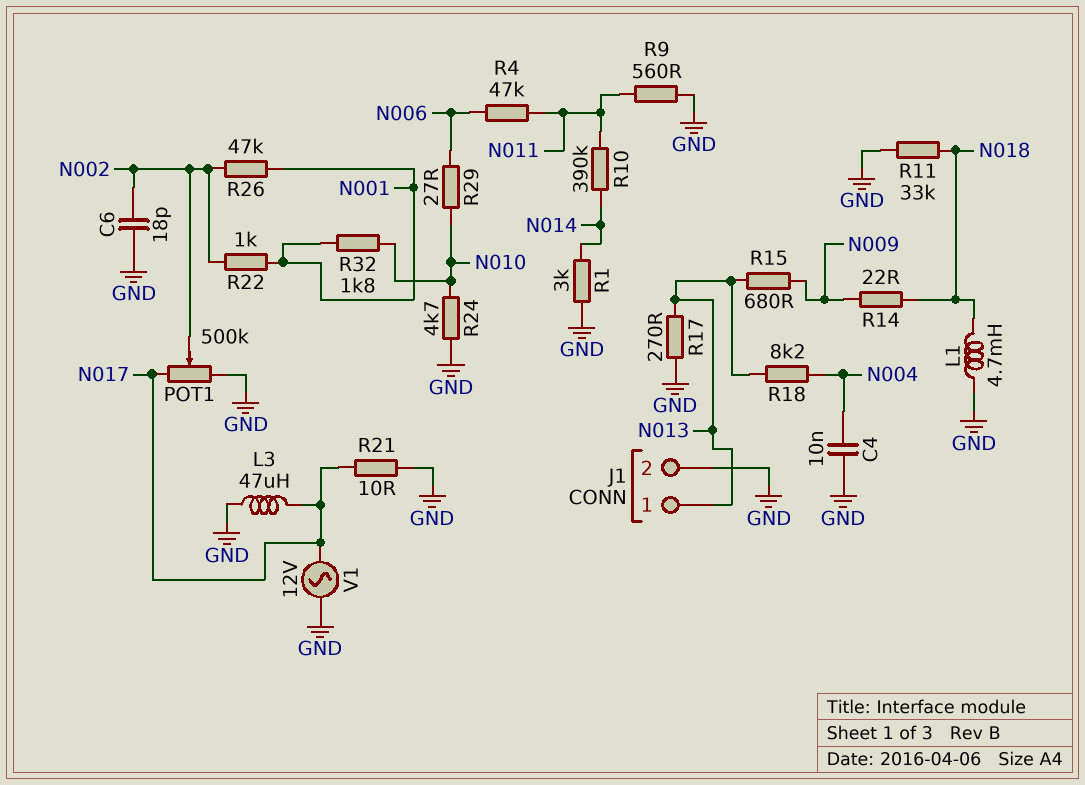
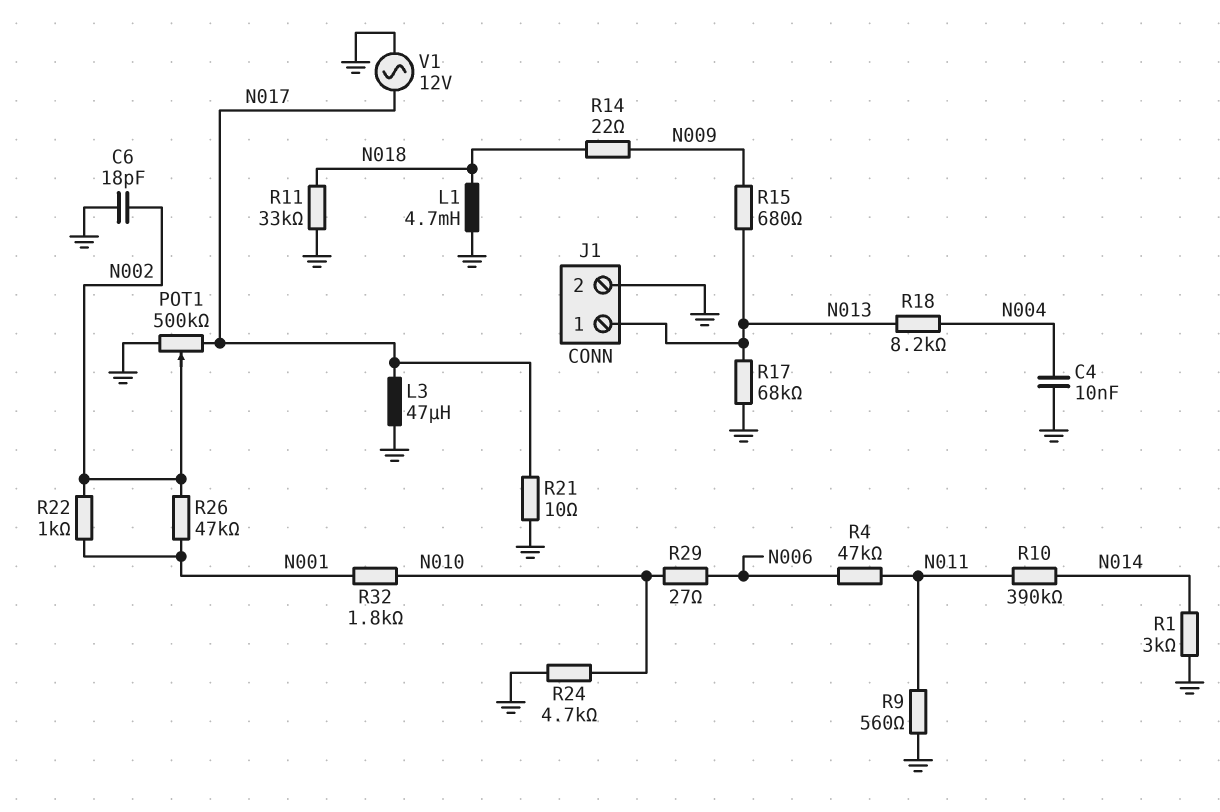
R17: 270 (GND, N013) -> 68k (GND, N013)

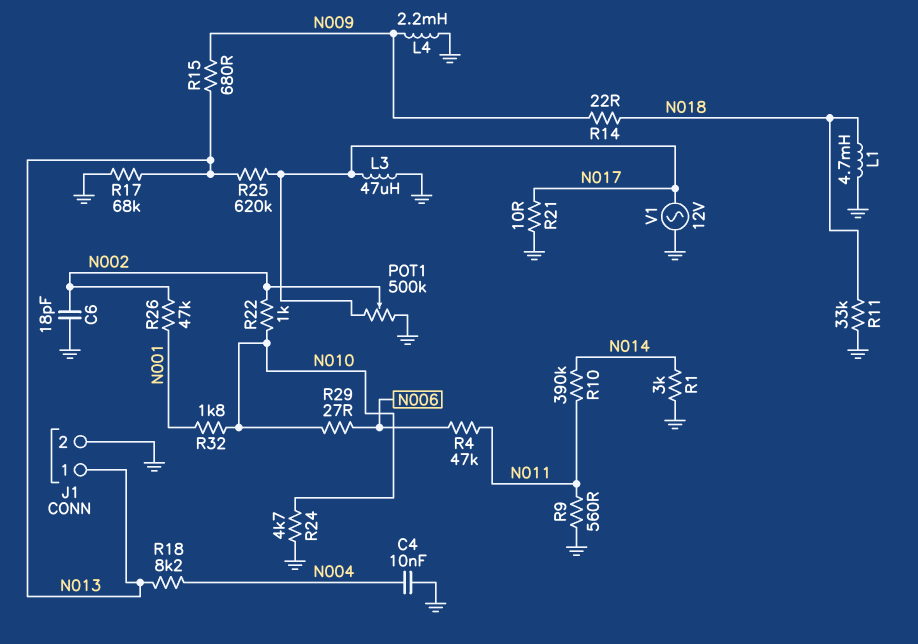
L4: none -> 2.2mH (GND, N009)
R22: 1k (N001, N002) -> 1k (N002, N010)
R25: none -> 620k (N013, N017)

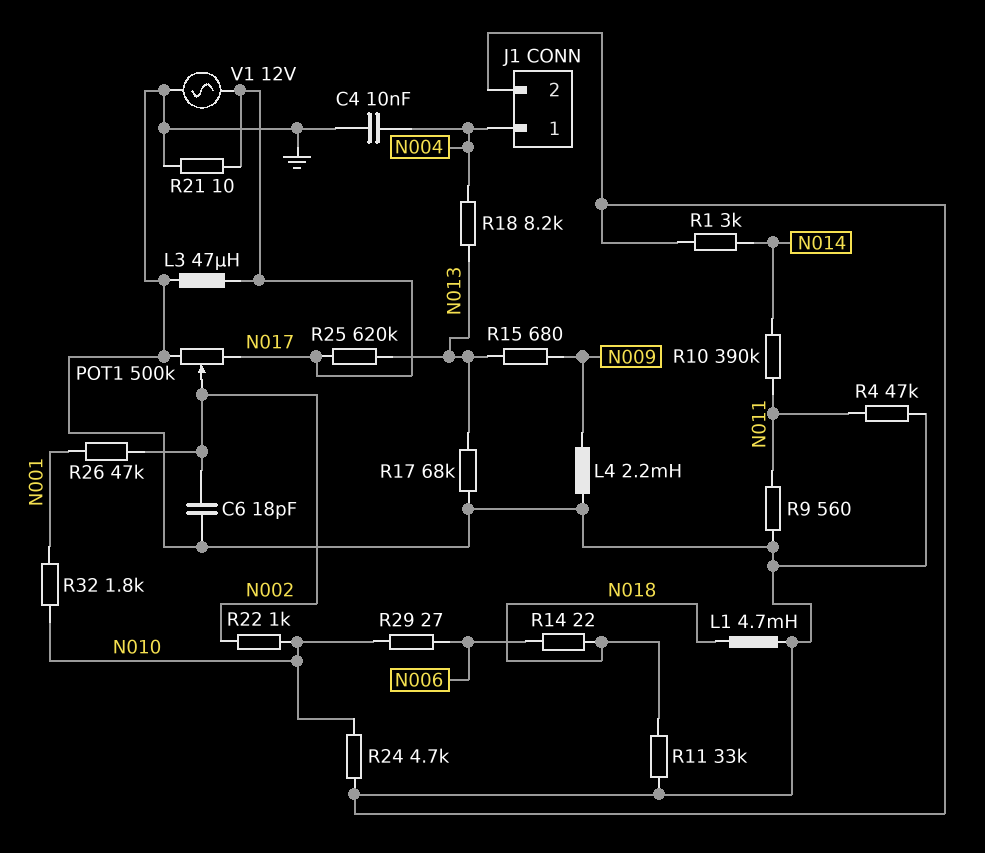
J1 pin 1: N013 -> N004
R4: 47k (N006, N011) -> 47k (GND, N011)
R14: 22 (N009, N018) -> 22 (N006, N018)

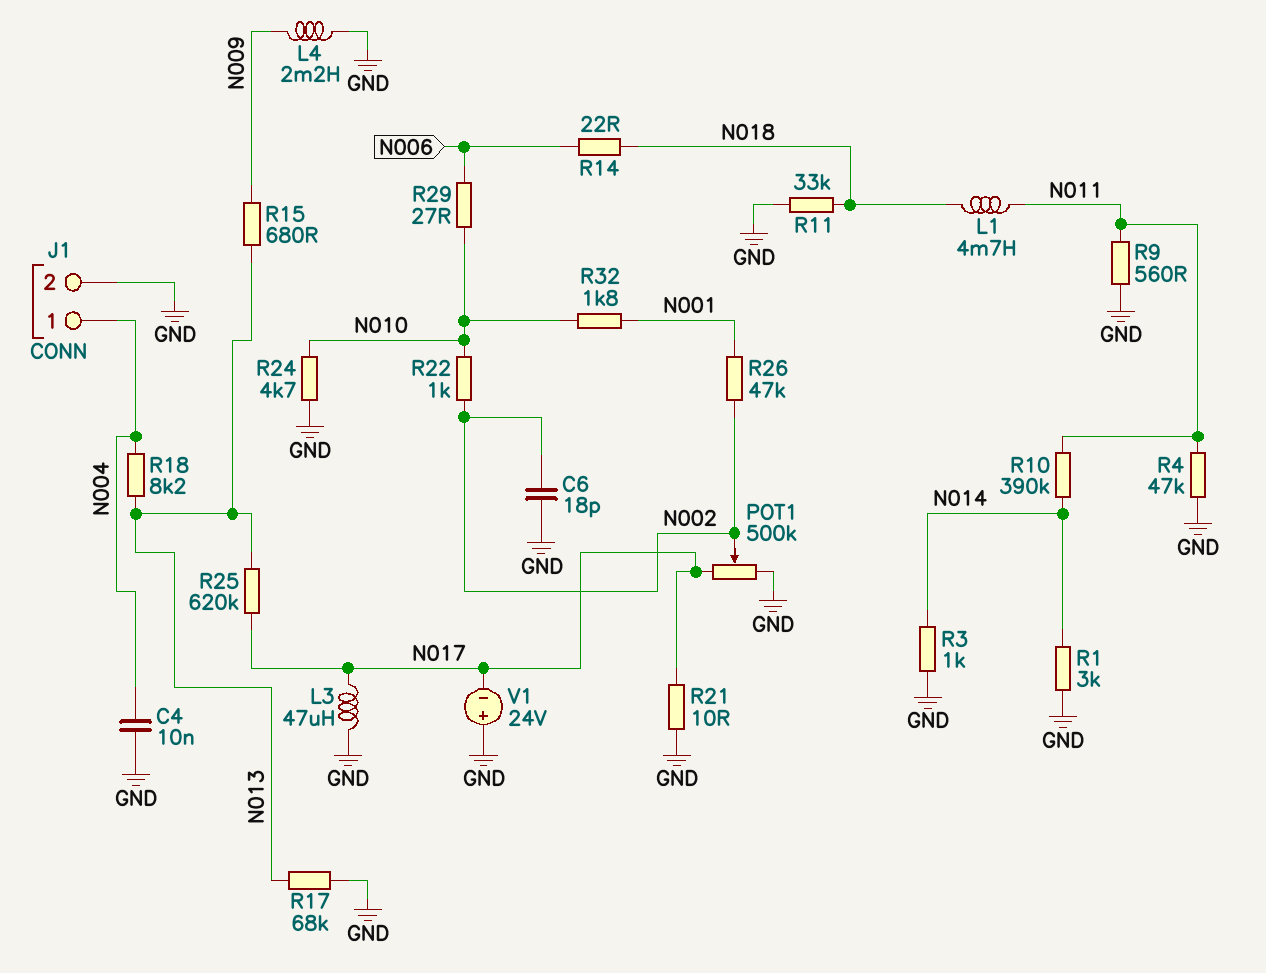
L1: 4.7mH (GND, N018) -> 4.7mH (N011, N018)
R3: none -> 1k (GND, N014)
V1: AC 12V (GND, N017) -> 24V (plus GND, minus N017)

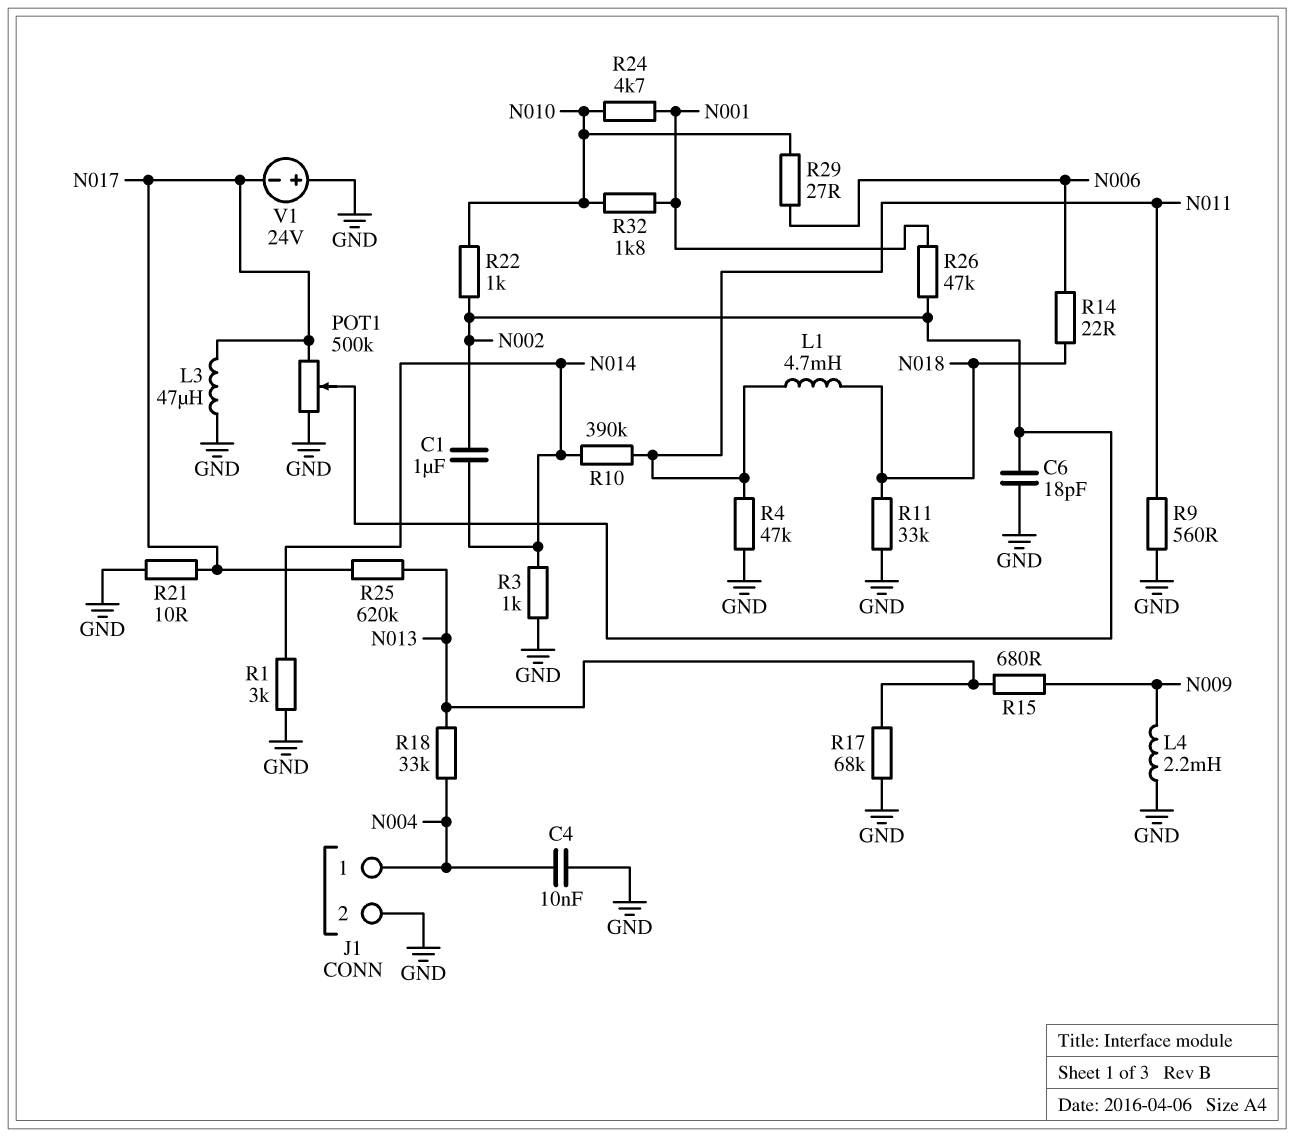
C1: none -> 1uF (N002, N014)
R18: 8.2k (N004, N013) -> 33k (N004, N013)
R24: 4.7k (GND, N010) -> 4.7k (N001, N010)

